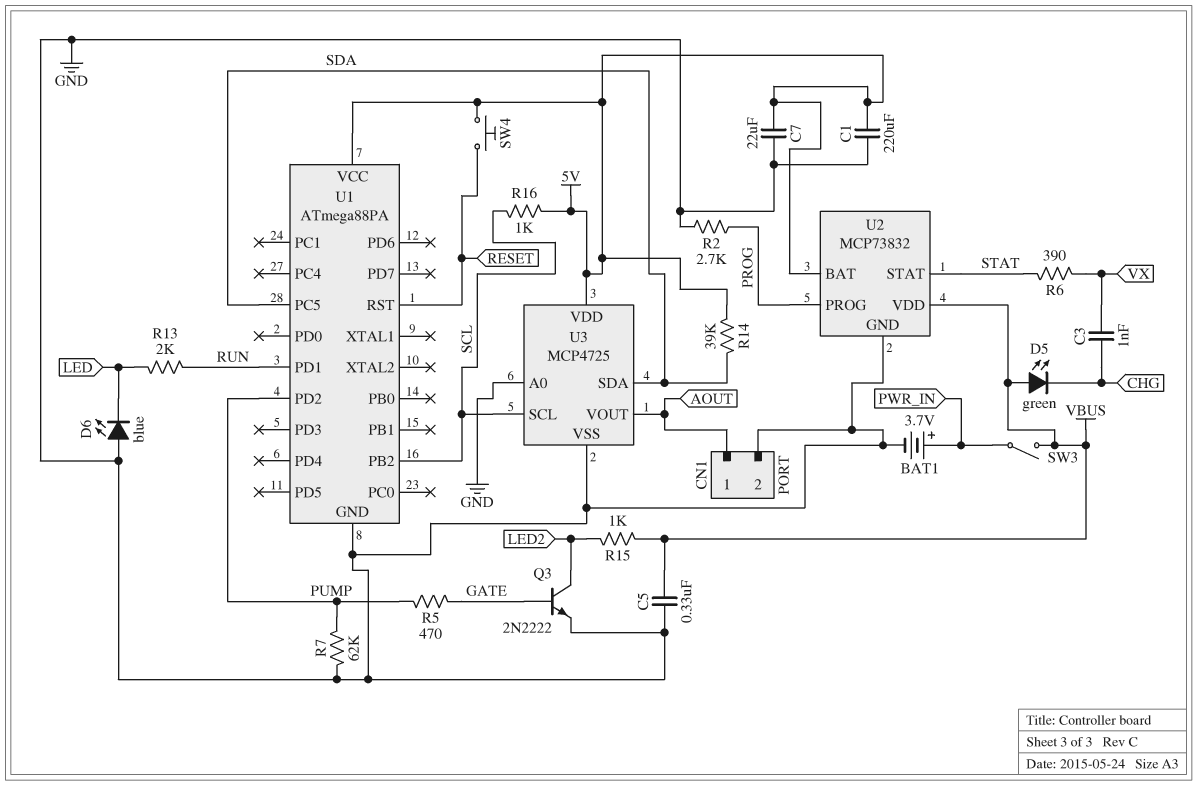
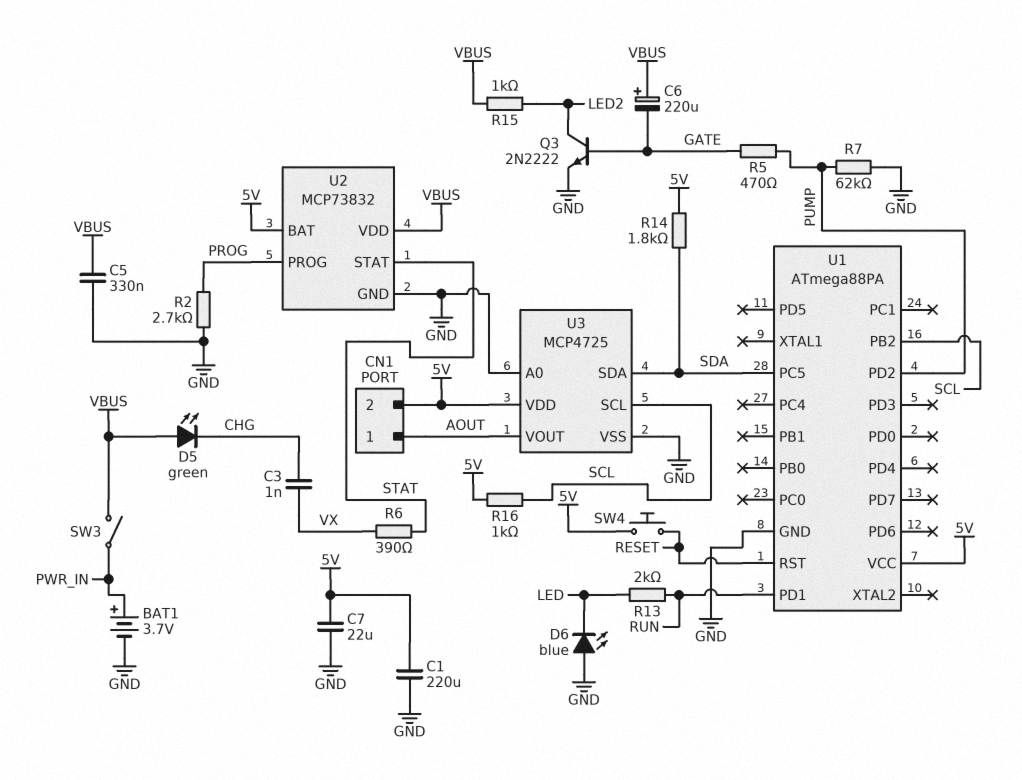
C6: none -> 220uF (plus VBUS, minus GATE)
CN1 pin 2: GND -> 5V
R14: 39k (5V, SDA) -> 1.8k (5V, SDA)

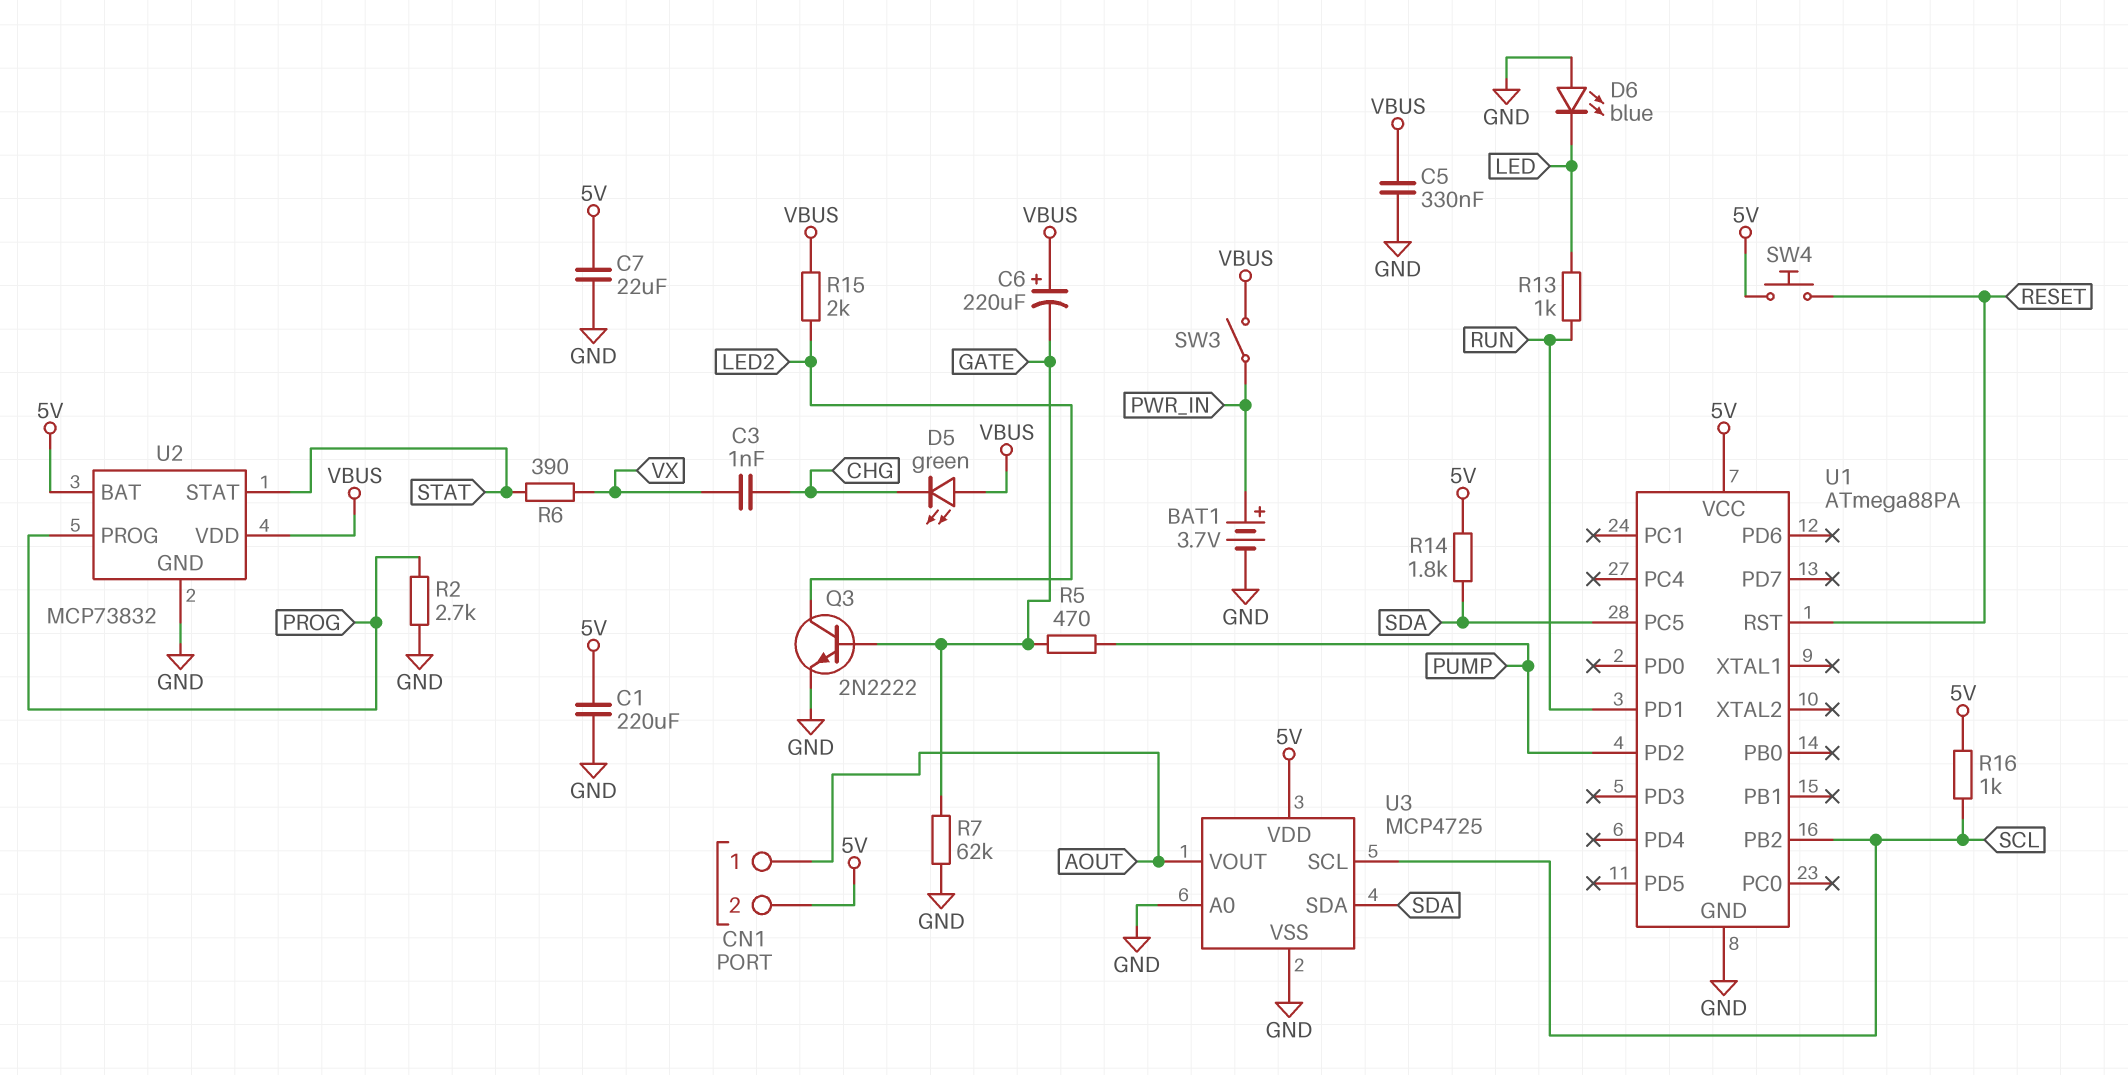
R7: 62k (GND, PUMP) -> 62k (GATE, GND)
R13: 2k (LED, RUN) -> 1k (LED, RUN)
R15: 1k (LED2, VBUS) -> 2k (LED2, VBUS)

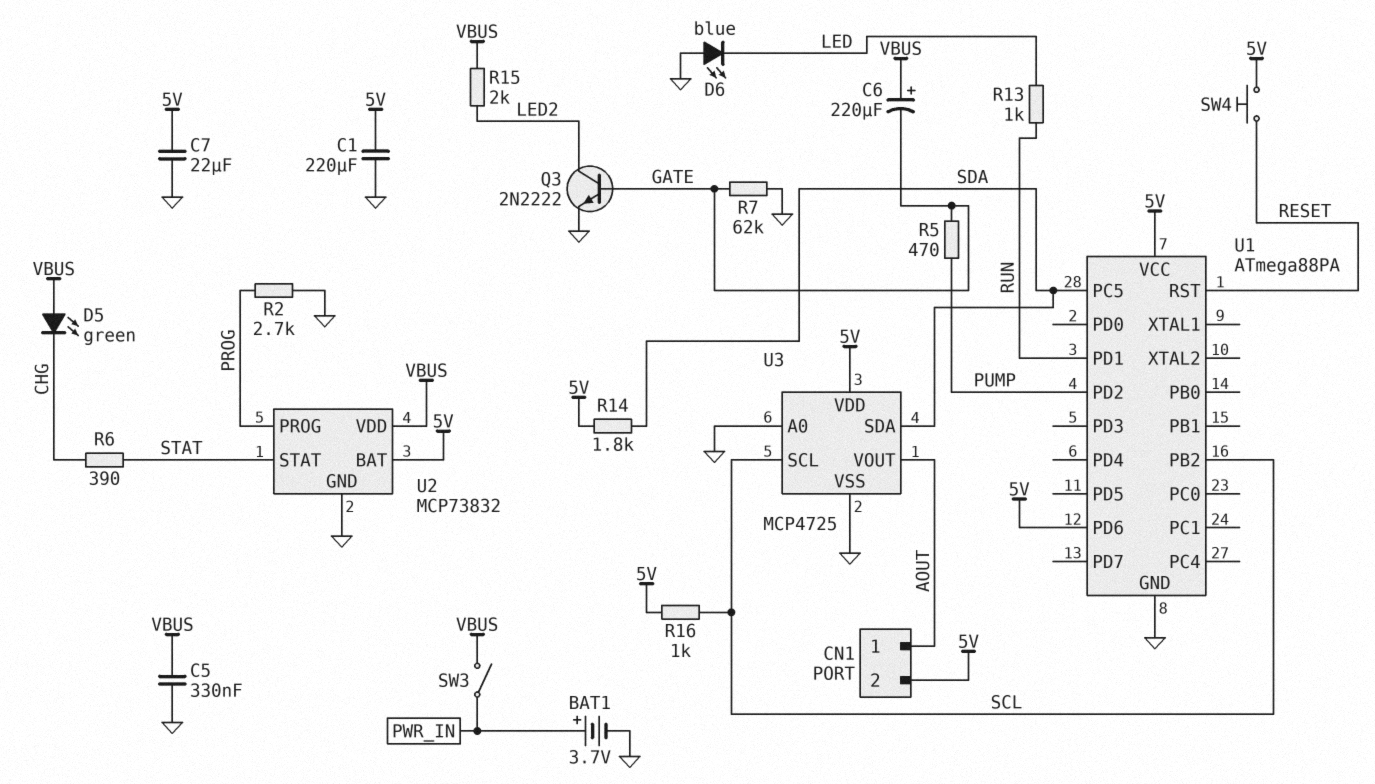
C3: 1nF (CHG, VX) -> none
R6: 390 (STAT, VX) -> 390 (CHG, STAT)
U1 pin PD6: none -> 5V

